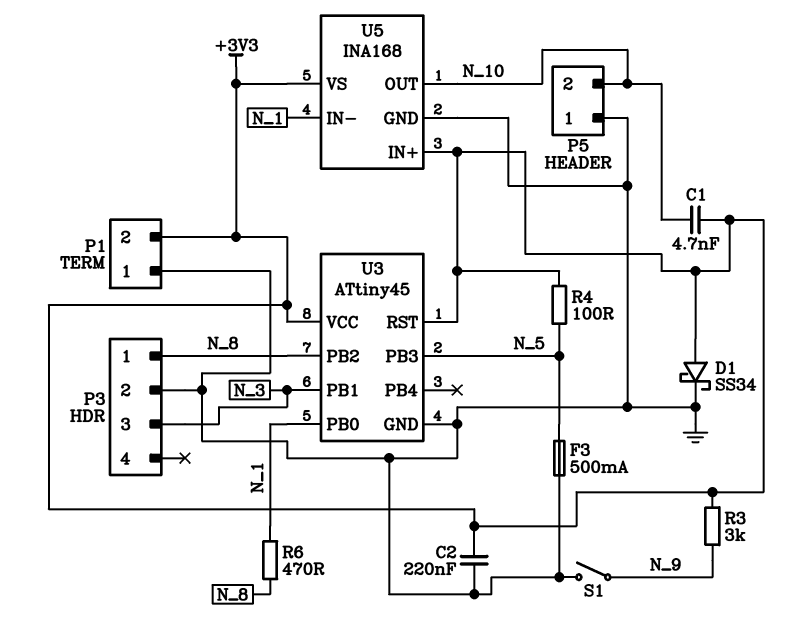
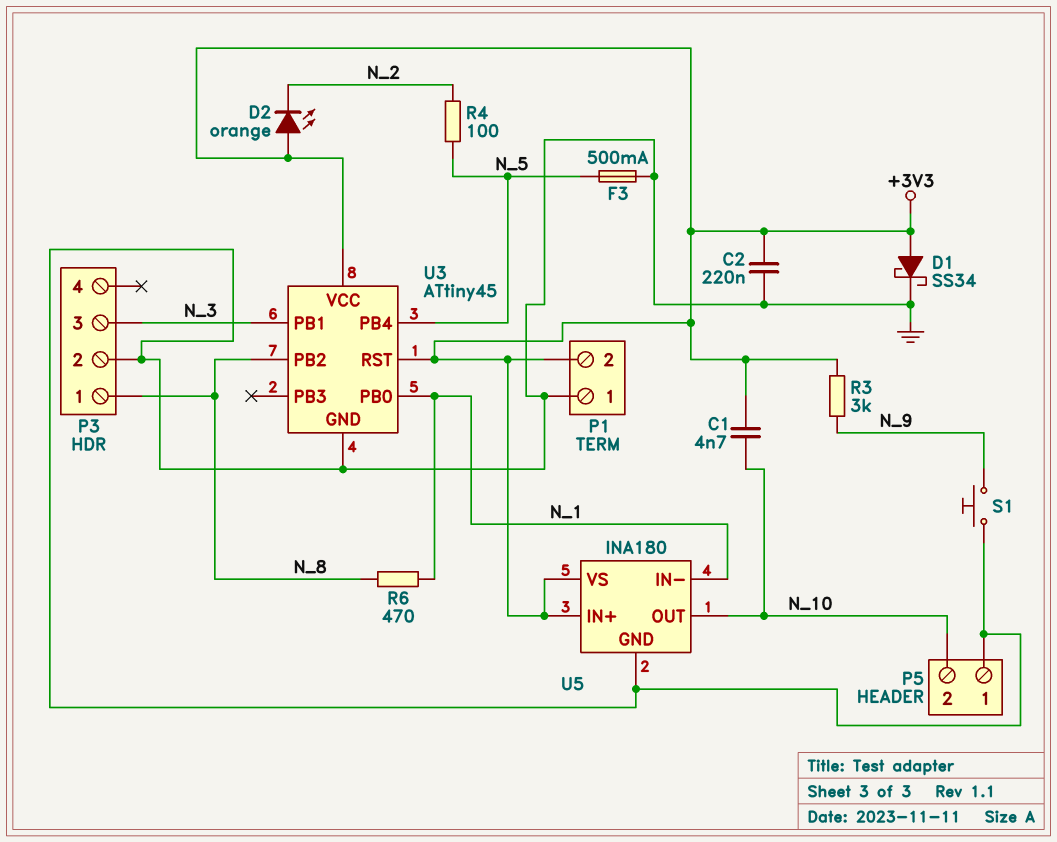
D2: none -> LED orange (A +3V3, K N_2)
R4: 100 (+3V3, N_5) -> 100 (N_2, N_5)
S1: switch (GND, N_9) -> button (GND, N_9)
U3 pin PB3: N_5 -> none
U3 pin PB4: none -> N_5
U5: INA168 -> INA180

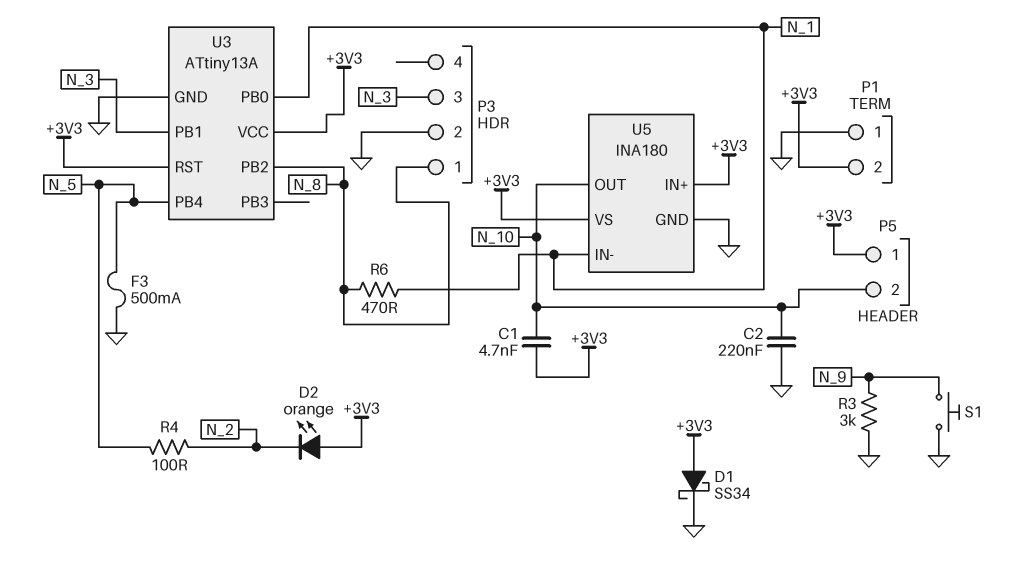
C2: 220nF (+3V3, GND) -> 220nF (GND, N_10)
P5 pin 1: GND -> +3V3
R3: 3k (+3V3, N_9) -> 3k (GND, N_9)
U3: ATtiny45 -> ATtiny13A

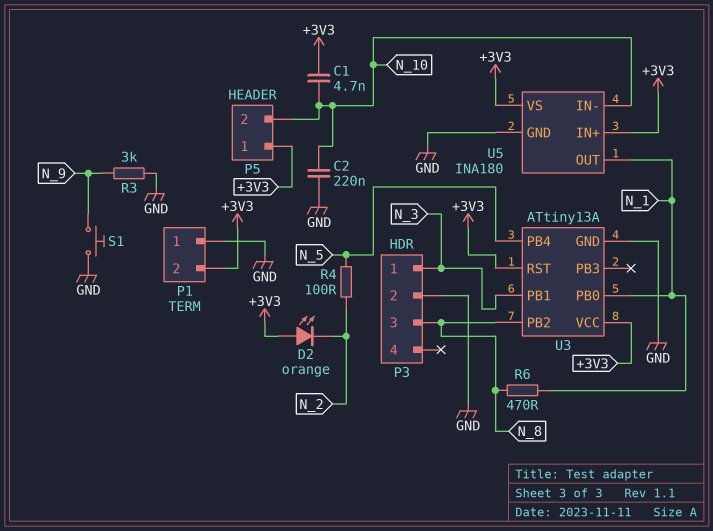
D1: schottky SS34 (A +3V3, K GND) -> none
F3: 500mA (GND, N_5) -> none
P3 pin 1: N_8 -> N_3
P3 pin 3: N_3 -> N_8
U5 pin IN-: N_1 -> N_10
U5 pin OUT: N_10 -> N_1

